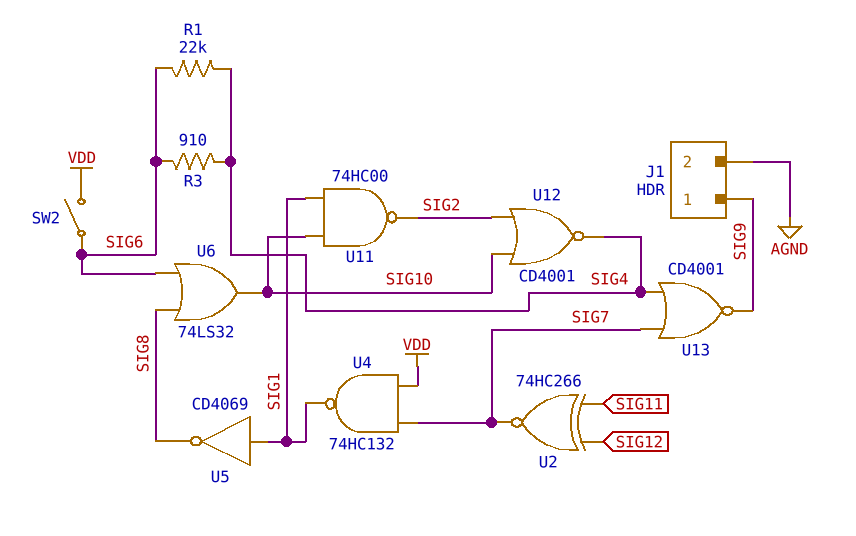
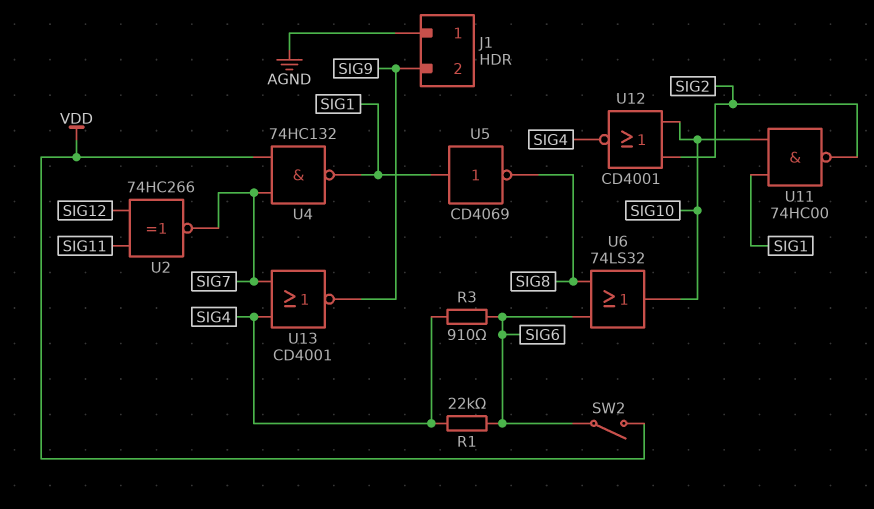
J1 pin 1: SIG9 -> AGND
J1 pin 2: AGND -> SIG9

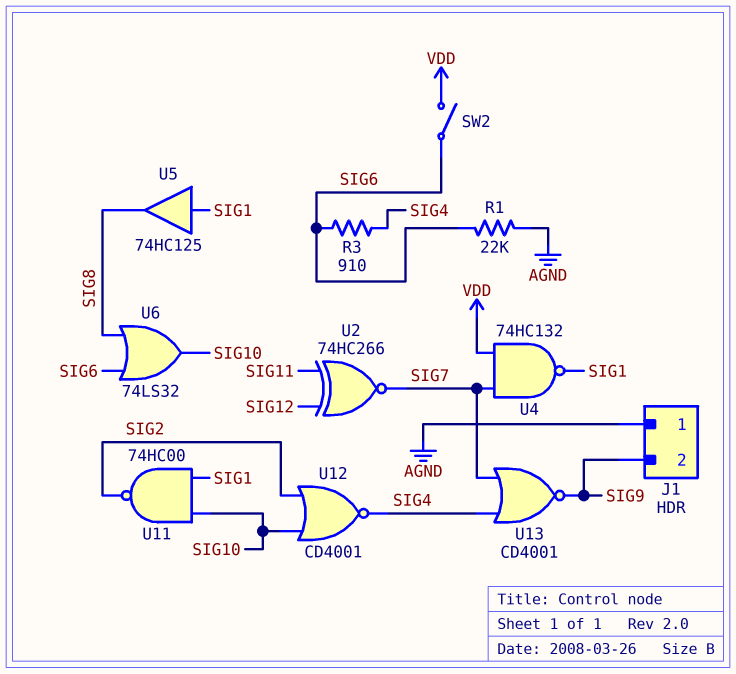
R1: 22k (SIG4, SIG6) -> 22k (AGND, SIG6)
U5: NOT CD4069 (in SIG1, out SIG8) -> buffer 74HC125 (in SIG1, out SIG8)

